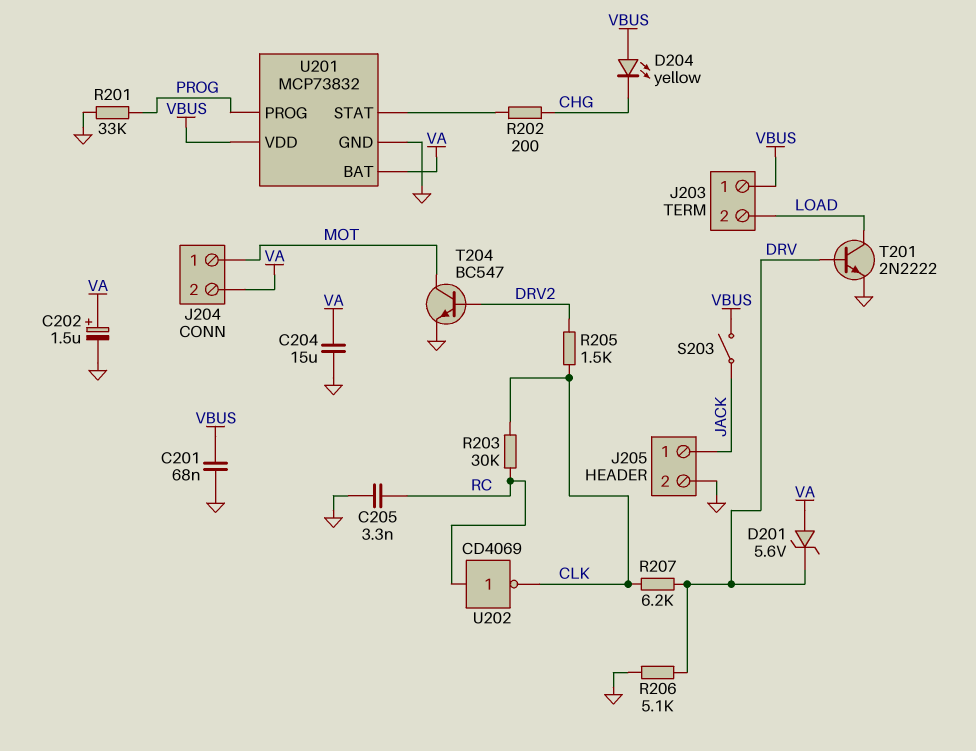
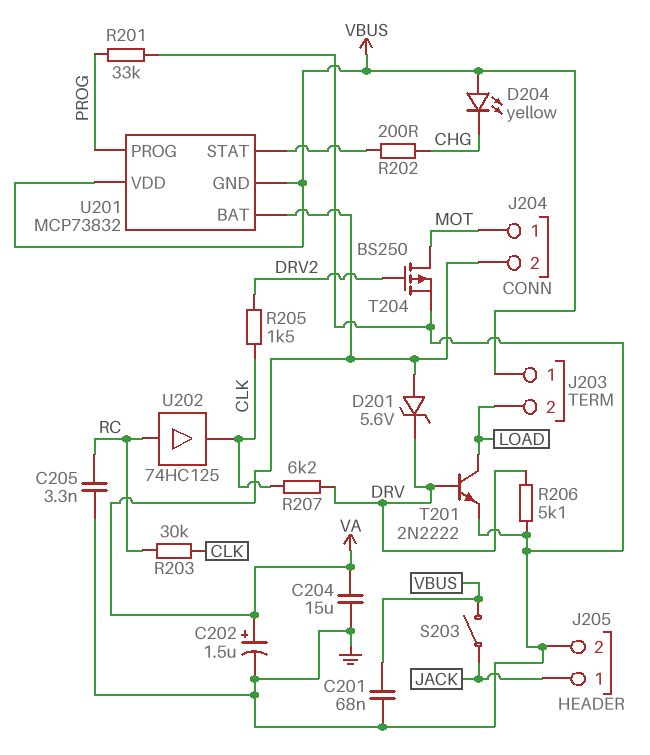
T204: NPN BC547 (B DRV2, C MOT, E GND) -> PMOS BS250 (G DRV2, D MOT, S GND)
U201 pin GND: GND -> VBUS
U202: NOT CD4069 (in RC, out CLK) -> buffer 74HC125 (in RC, out CLK)

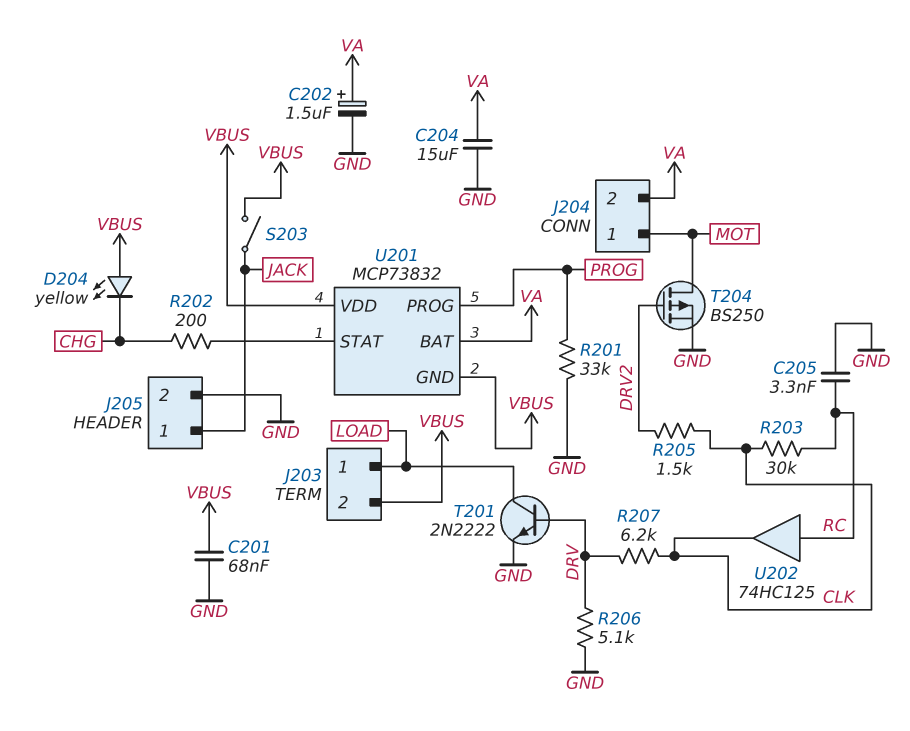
D201: zener 5.6V (A VA, K DRV) -> none
J203 pin 1: VBUS -> LOAD
J203 pin 2: LOAD -> VBUS

